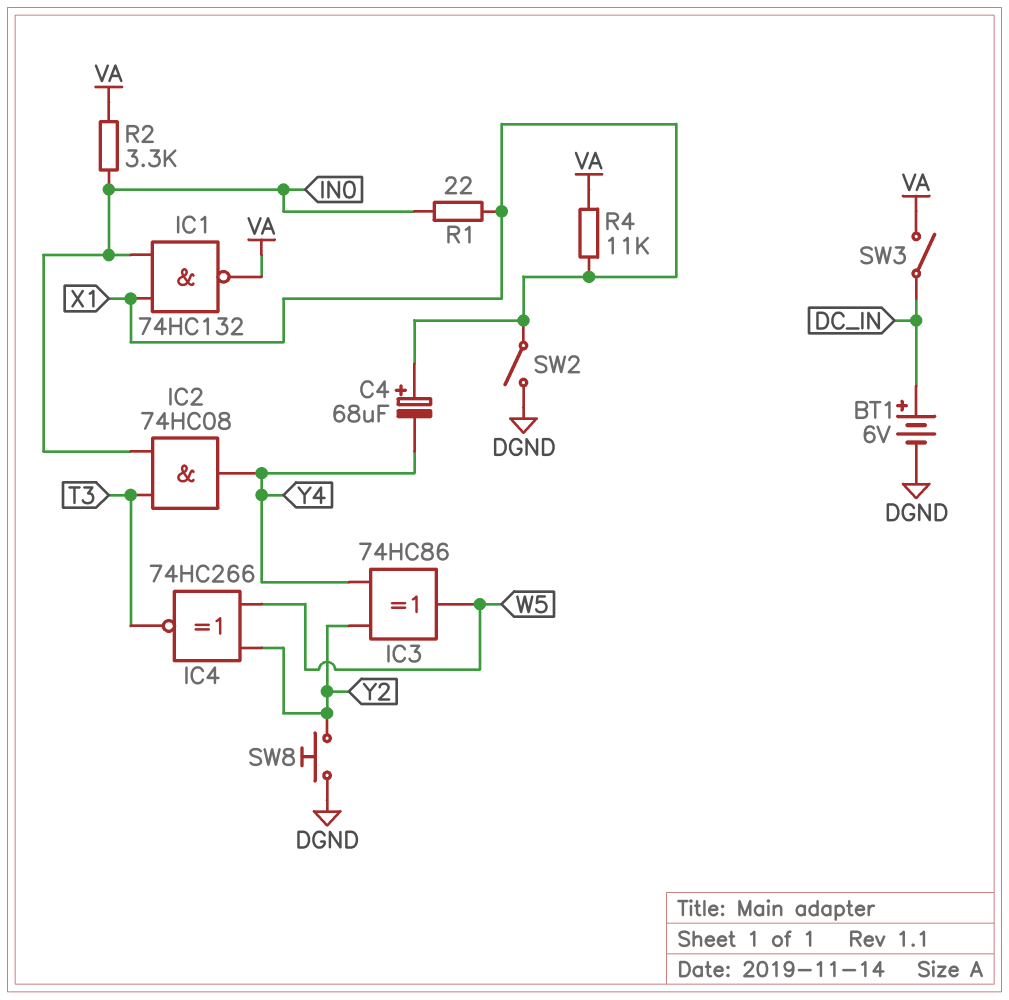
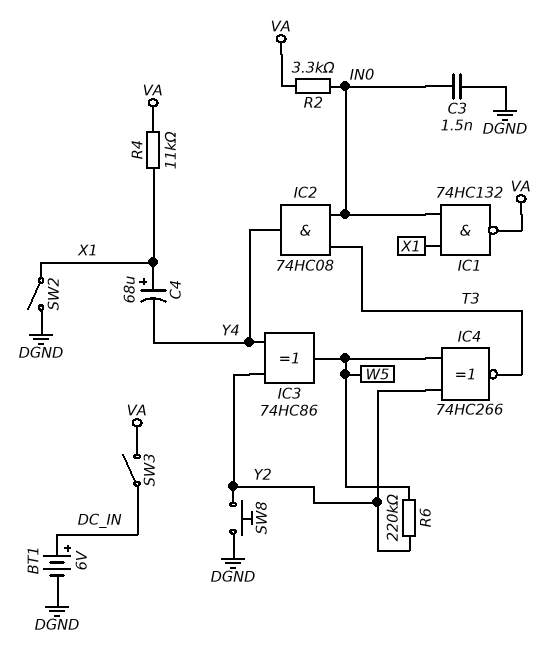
C3: none -> 1.5nF (DGND, IN0)
R1: 22 (IN0, X1) -> none
R6: none -> 220k (W5, Y2)

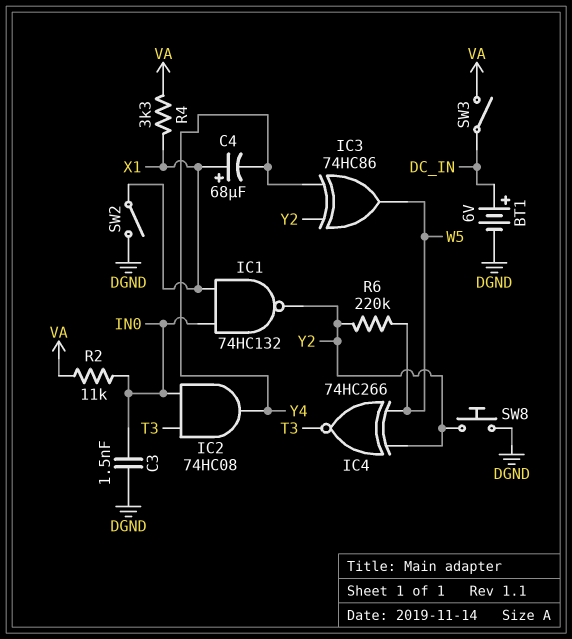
IC1: NAND 74HC132 (in IN0, in X1, out VA) -> NAND 74HC132 (in IN0, in X1, out Y2)
R2: 3.3k (IN0, VA) -> 11k (IN0, VA)
R4: 11k (VA, X1) -> 3.3k (VA, X1)

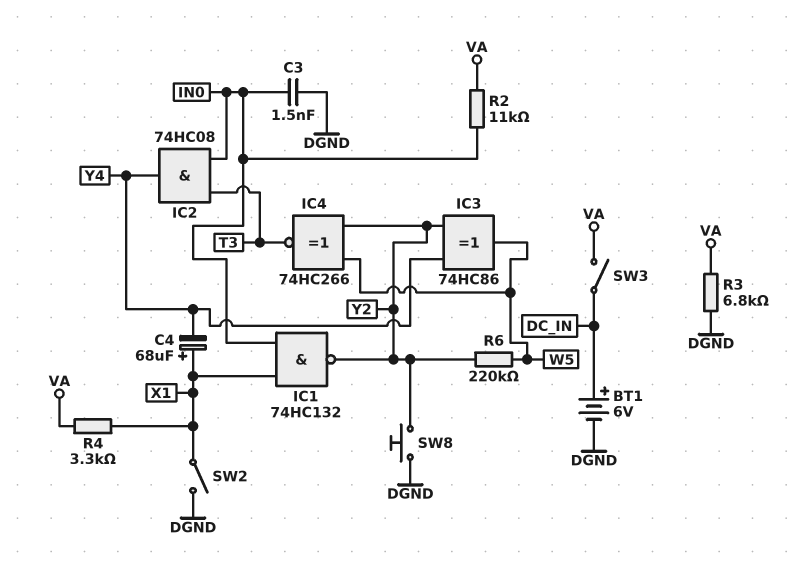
R3: none -> 6.8k (DGND, VA)

